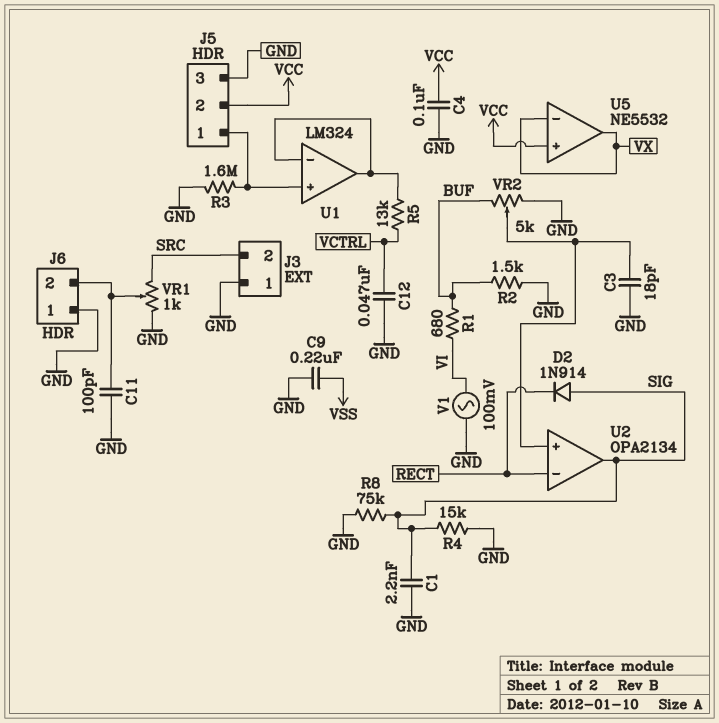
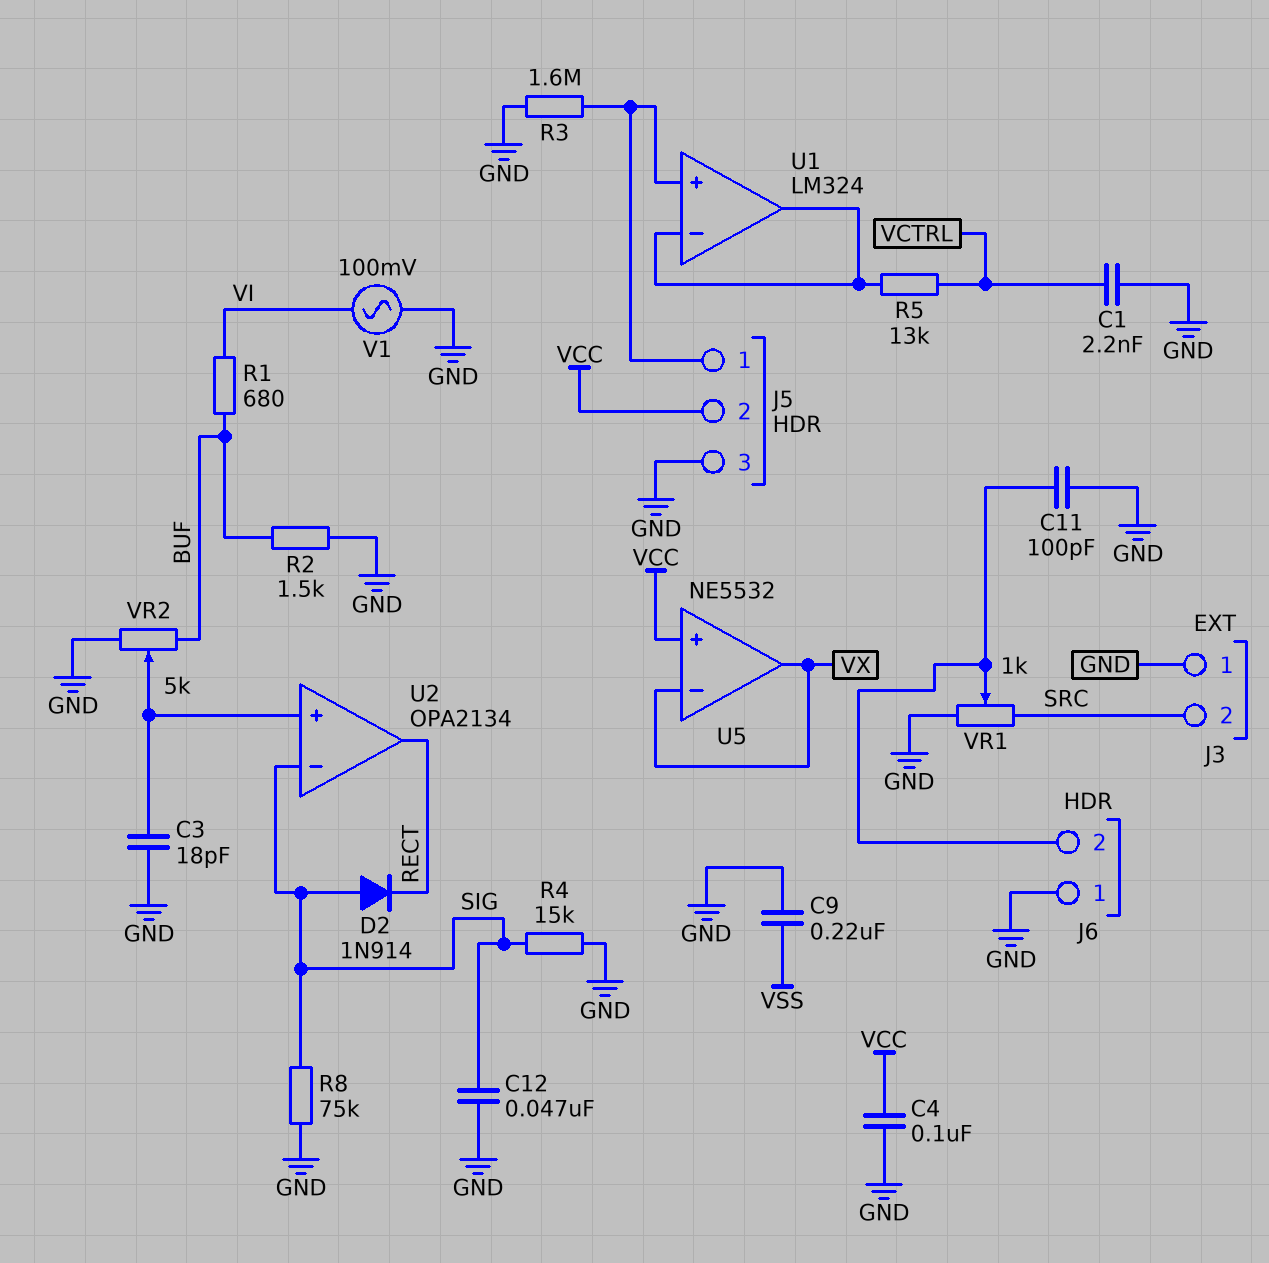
C1: 2.2nF (GND, SIG) -> 2.2nF (GND, VCTRL)
C12: 47nF (GND, VCTRL) -> 47nF (GND, SIG)
U2 pin in-: RECT -> SIG
U2 pin out: SIG -> RECT

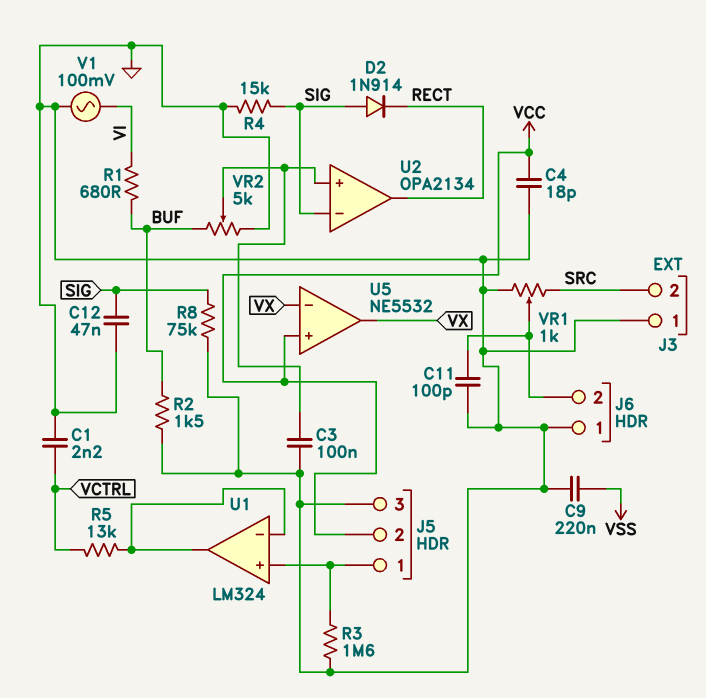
C3: 18pF (GND, U2/in+) -> 100nF (GND, U2/in+)
C4: 100nF (GND, VCC) -> 18pF (GND, VCC)

